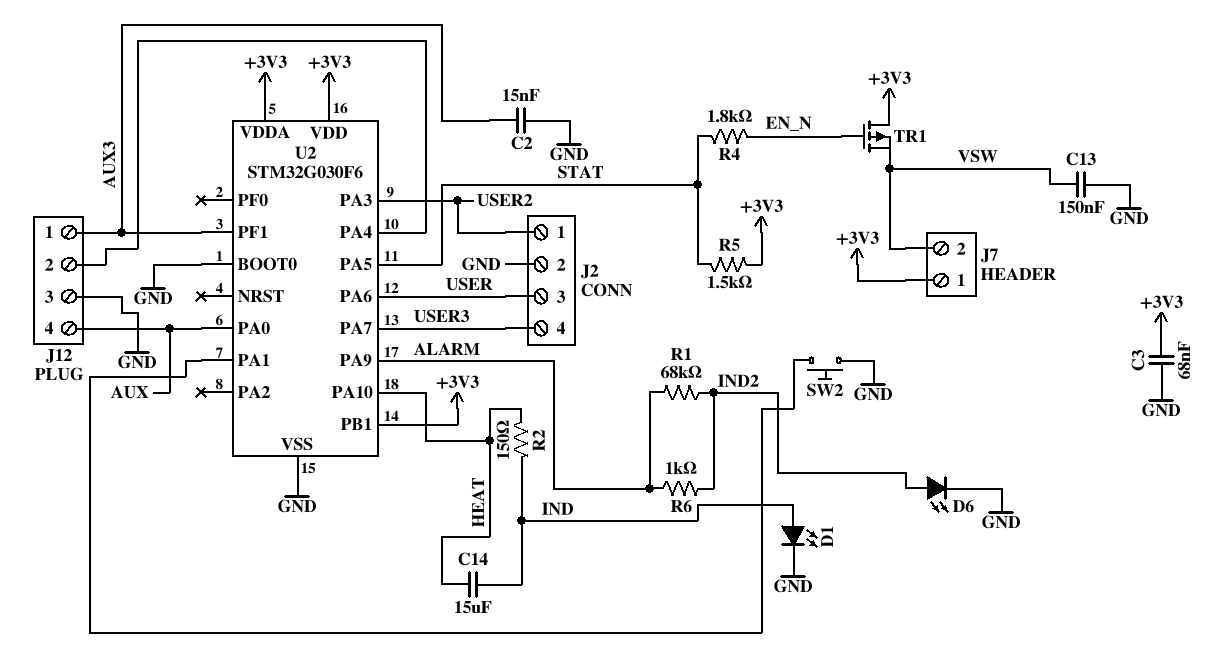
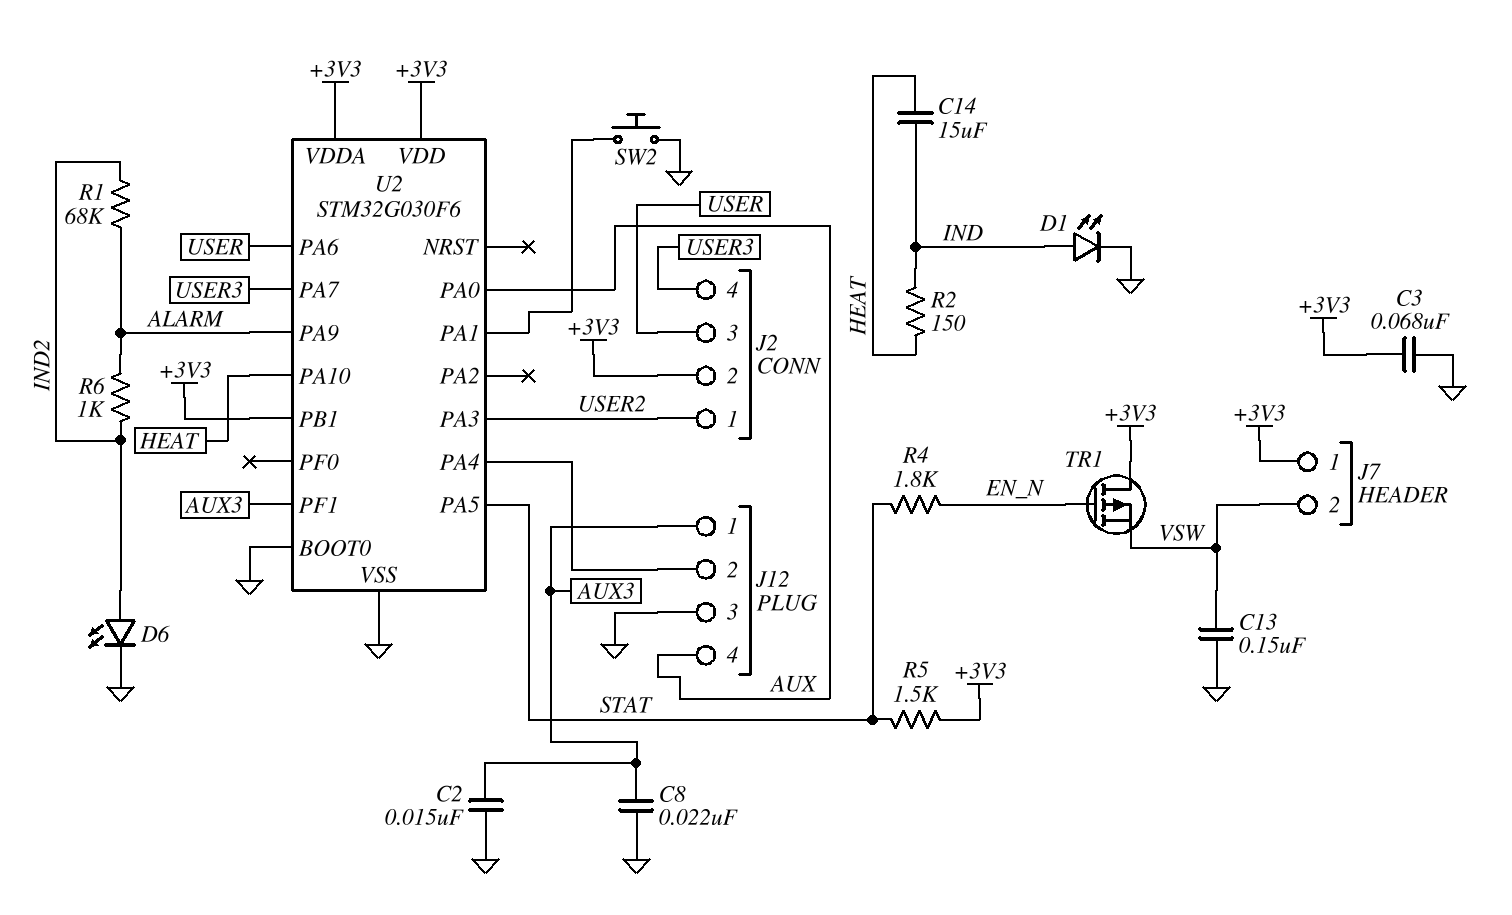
C8: none -> 22nF (AUX3, GND)
J2 pin 2: GND -> +3V3

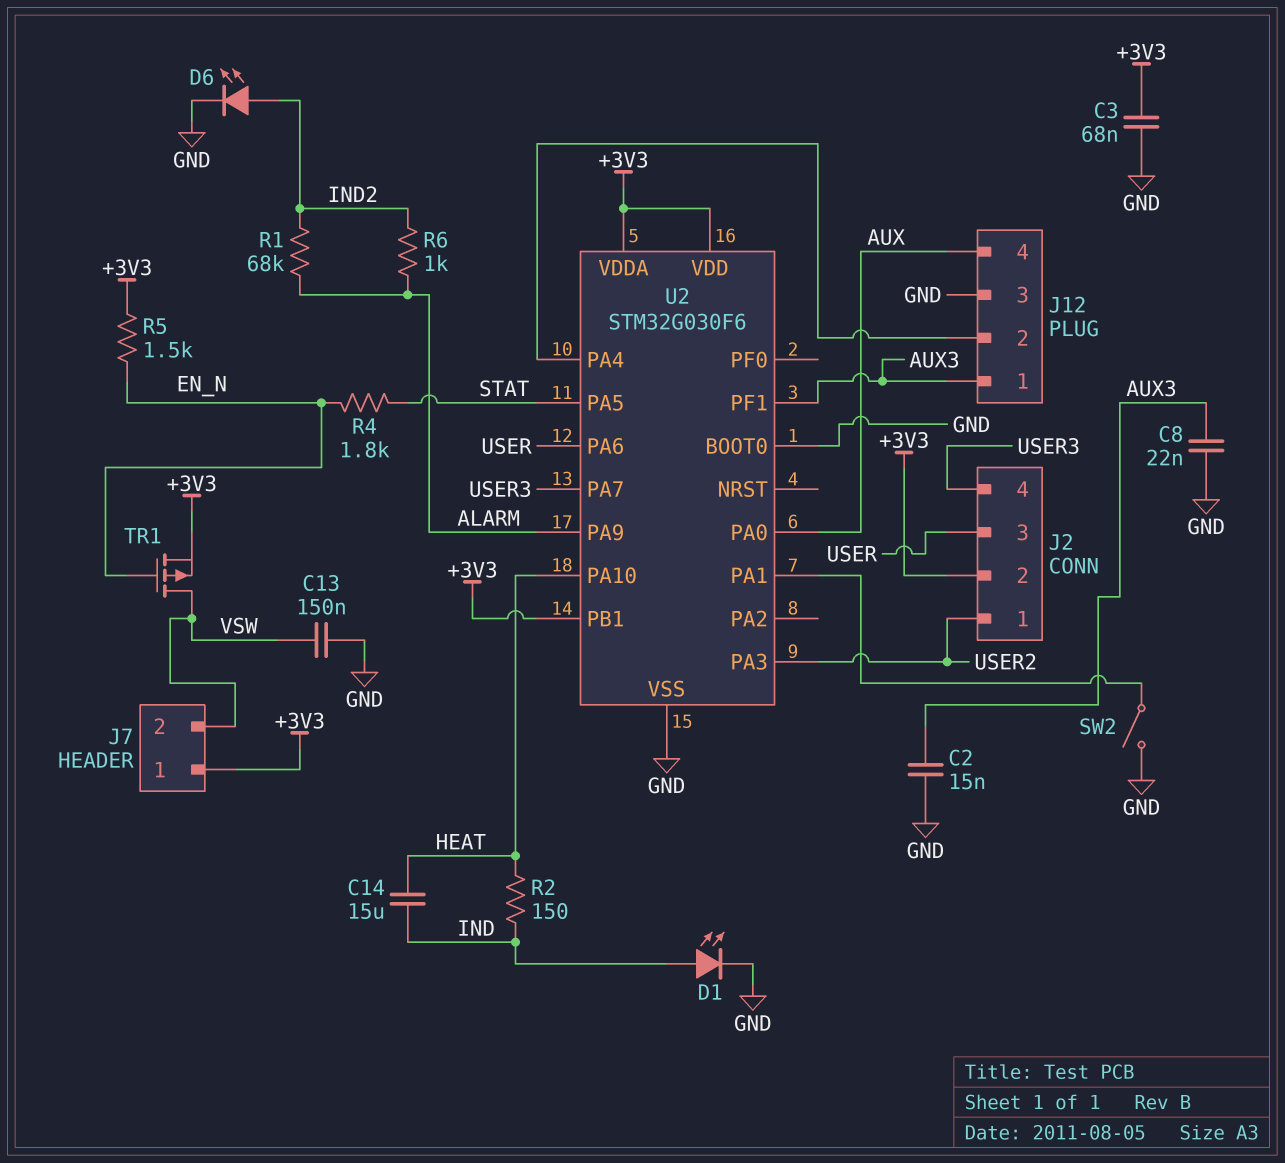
R5: 1.5k (+3V3, STAT) -> 1.5k (+3V3, EN_N)
SW2: button (GND, U2/PA1) -> switch (GND, U2/PA1)
TR1: PMOS (G EN_N, D +3V3, S VSW) -> PMOS (G EN_N, D VSW, S +3V3)

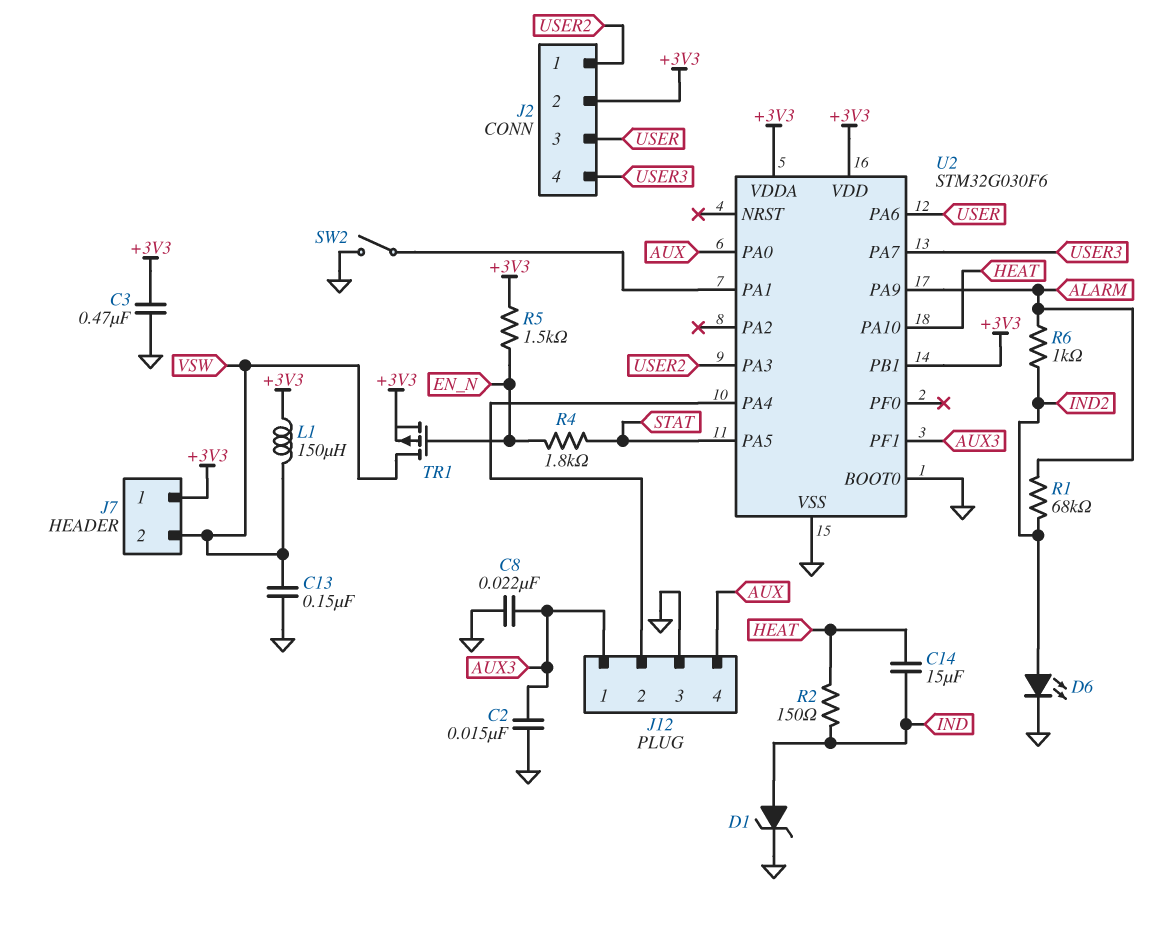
C3: 68nF (+3V3, GND) -> 470nF (+3V3, GND)
D1: LED (A IND, K GND) -> zener (A IND, K GND)
L1: none -> 150uH (+3V3, VSW)

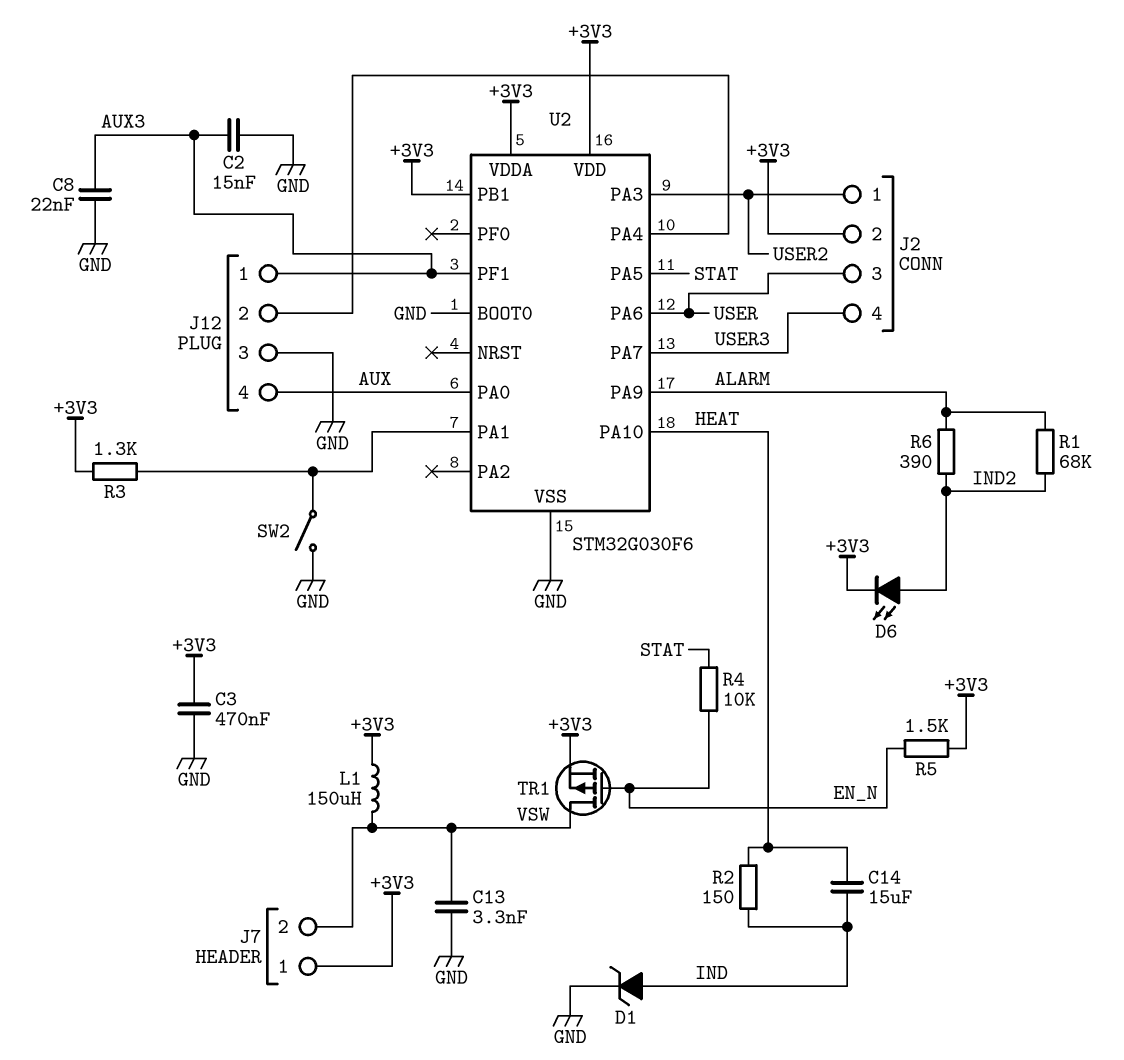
C13: 150nF (GND, VSW) -> 3.3nF (GND, VSW)
D6: LED (A IND2, K GND) -> LED (A IND2, K +3V3)
R3: none -> 1.3k (+3V3, U2/PA1)
R4: 1.8k (EN_N, STAT) -> 10k (EN_N, STAT)
R6: 1k (ALARM, IND2) -> 390 (ALARM, IND2)

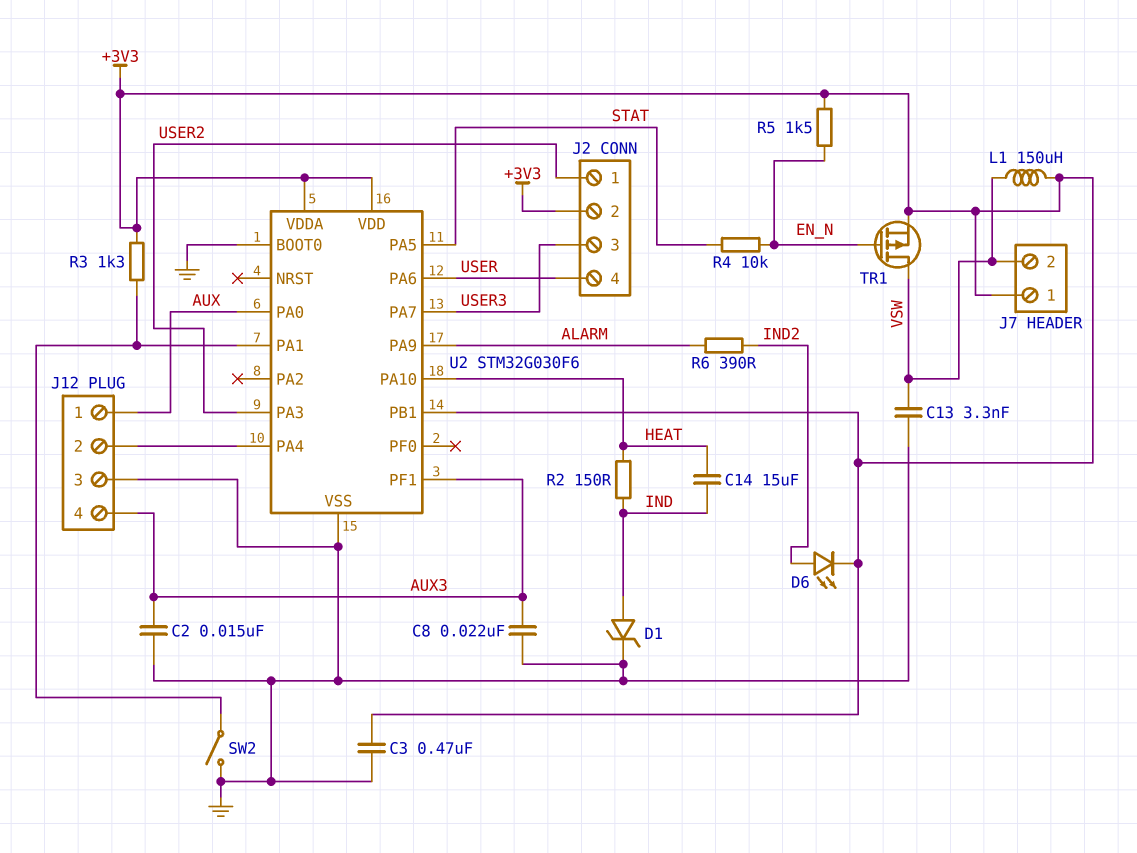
J2 pin 3: USER -> USER3
J2 pin 4: USER3 -> USER
J12 pin 1: AUX3 -> AUX
J12 pin 4: AUX -> AUX3
R1: 68k (ALARM, IND2) -> none

